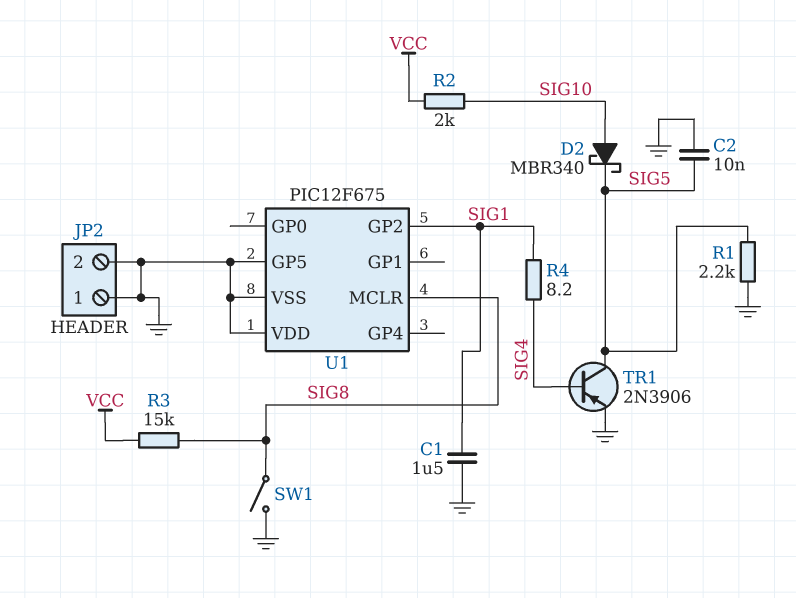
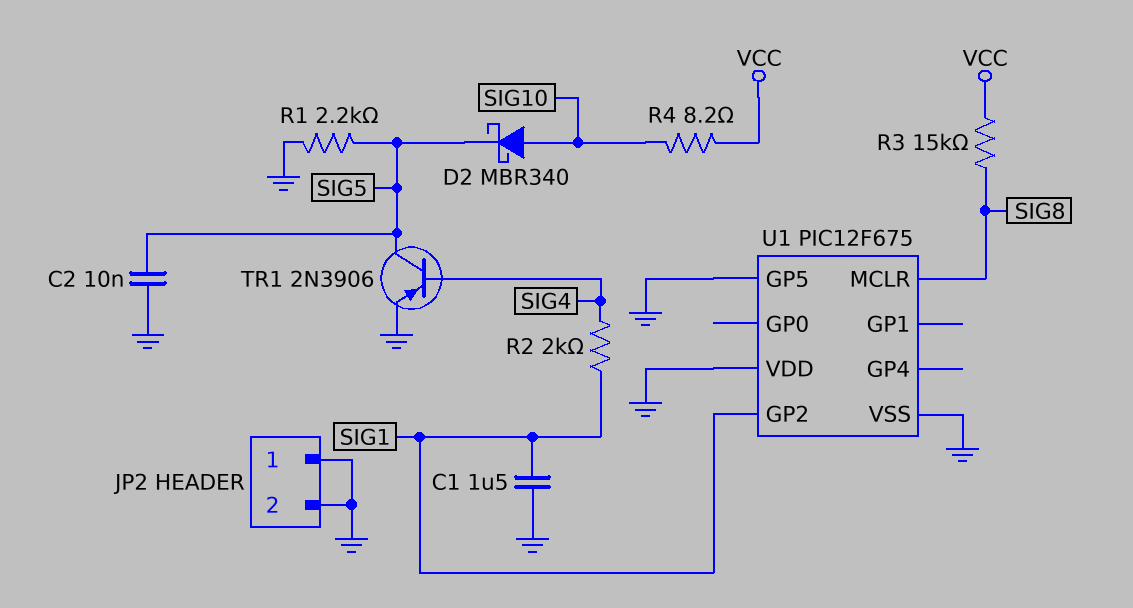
R2: 2k (SIG10, VCC) -> 2k (SIG1, SIG4)
R4: 8.2 (SIG1, SIG4) -> 8.2 (SIG10, VCC)
SW1: switch (GND, SIG8) -> none

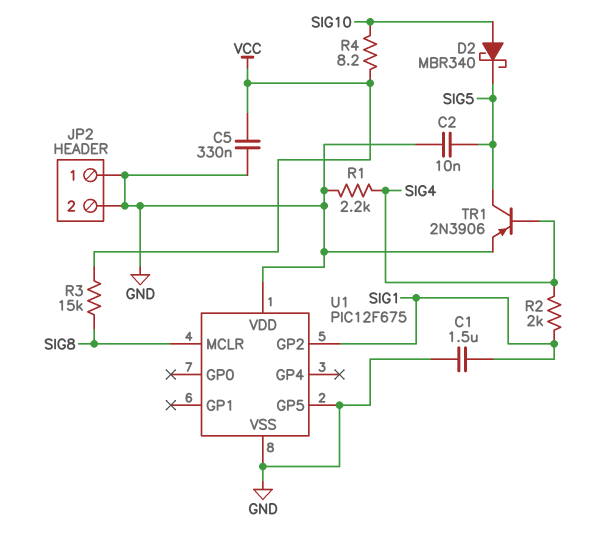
C5: none -> 330nF (GND, VCC)
R1: 2.2k (GND, SIG5) -> 2.2k (GND, SIG4)

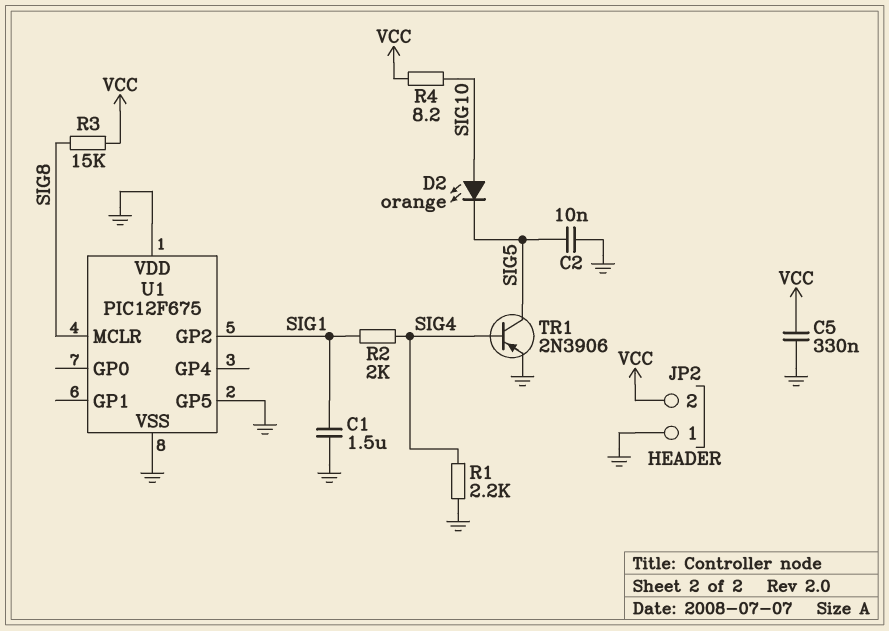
D2: schottky MBR340 (A SIG10, K SIG5) -> LED orange (A SIG10, K SIG5)
JP2 pin 2: GND -> VCC

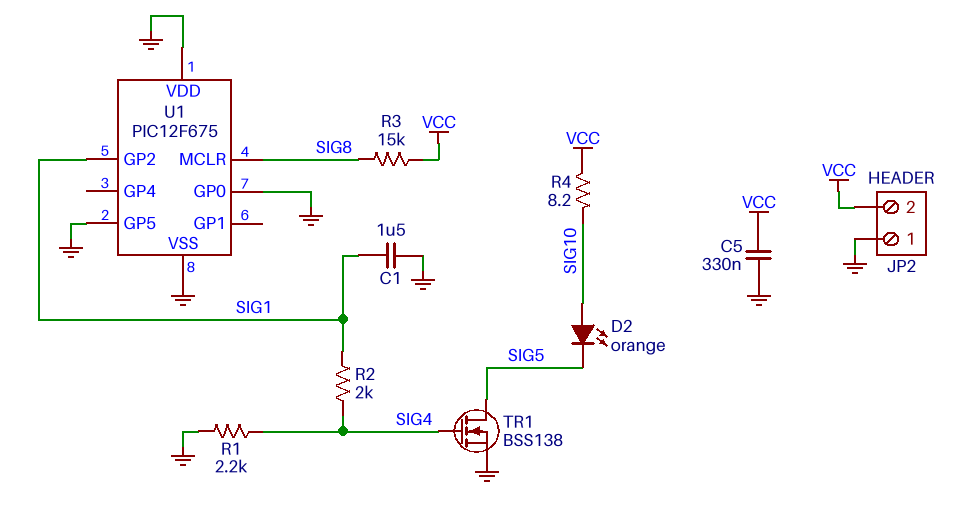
C2: 10nF (GND, SIG5) -> none
TR1: PNP 2N3906 (B SIG4, C SIG5, E GND) -> NMOS BSS138 (G SIG4, D SIG5, S GND)
U1 pin GP0: none -> GND

